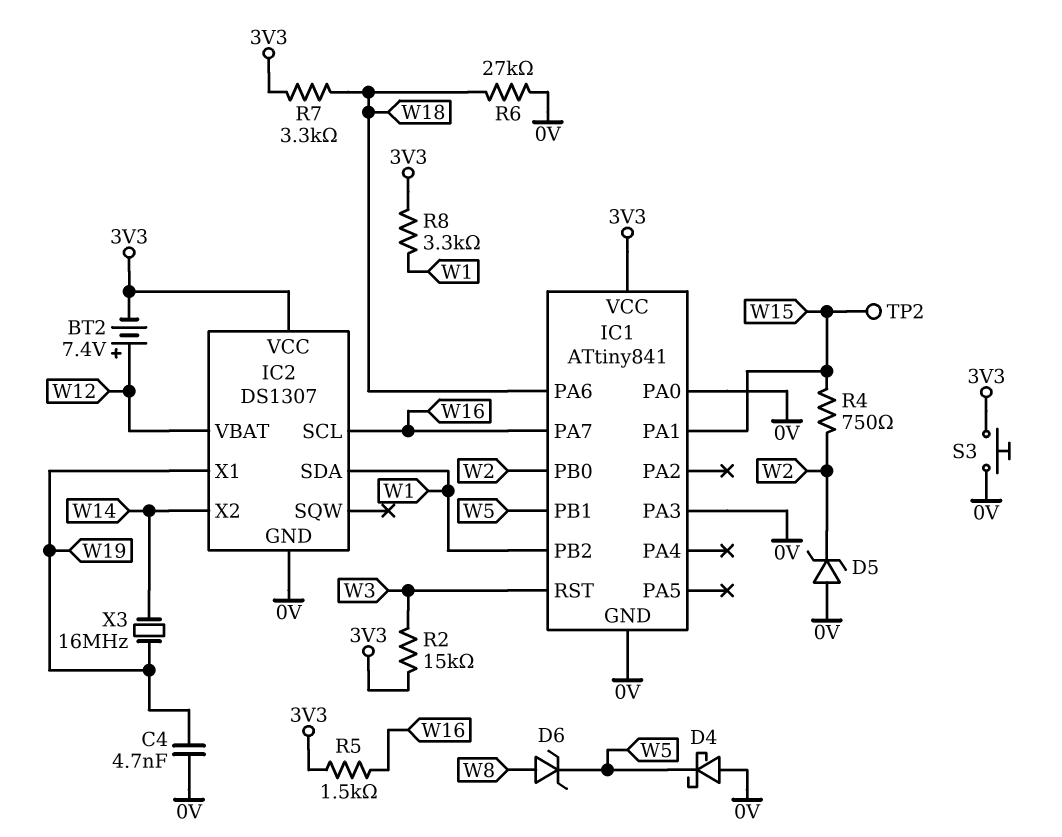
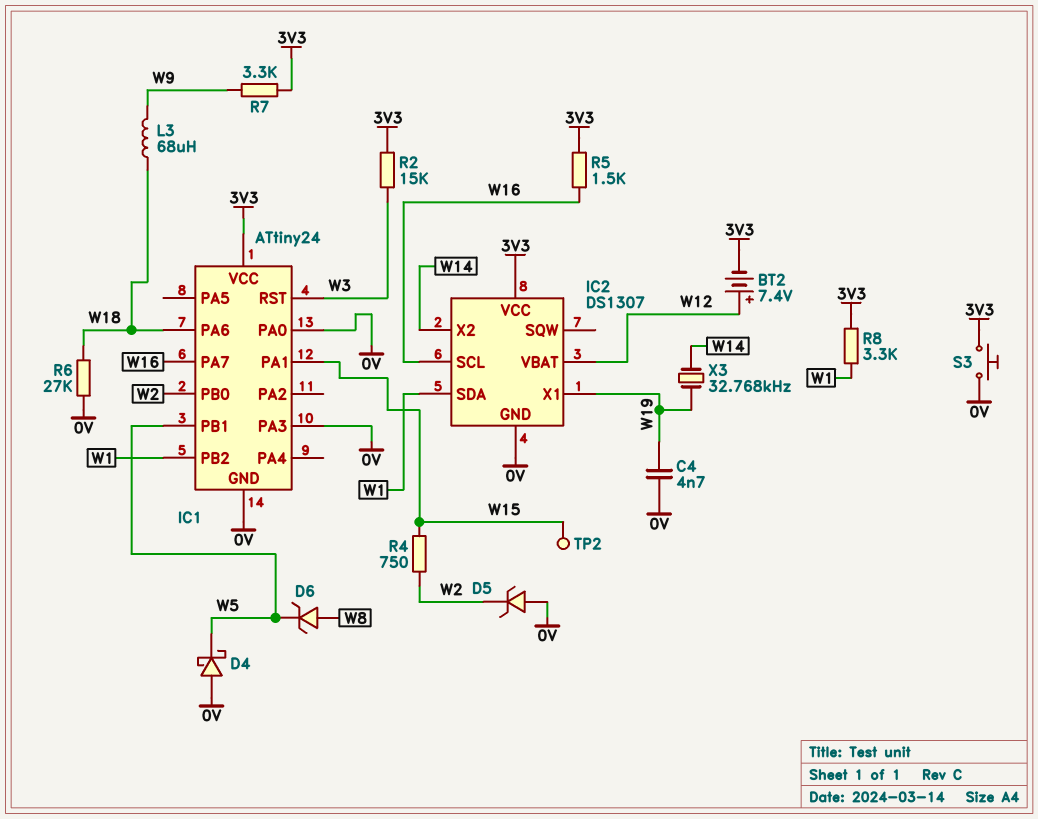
IC1: ATtiny841 -> ATtiny24
L3: none -> 68uH (W9, W18)
R7: 3.3k (3V3, W18) -> 3.3k (3V3, W9)
X3: 16MHz (W14, W19) -> 32.768kHz (W14, W19)

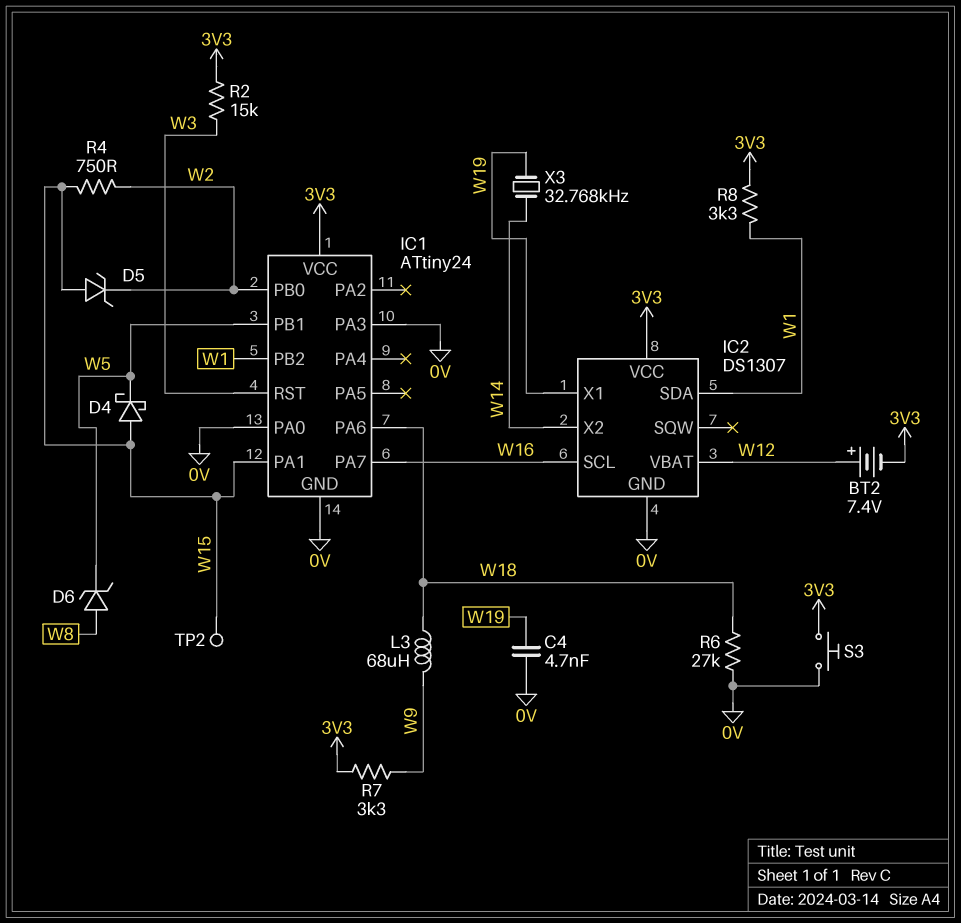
D4: schottky (A 0V, K W5) -> schottky (A W15, K W5)
D5: zener (A 0V, K W2) -> zener (A W15, K W2)
R5: 1.5k (3V3, W16) -> none

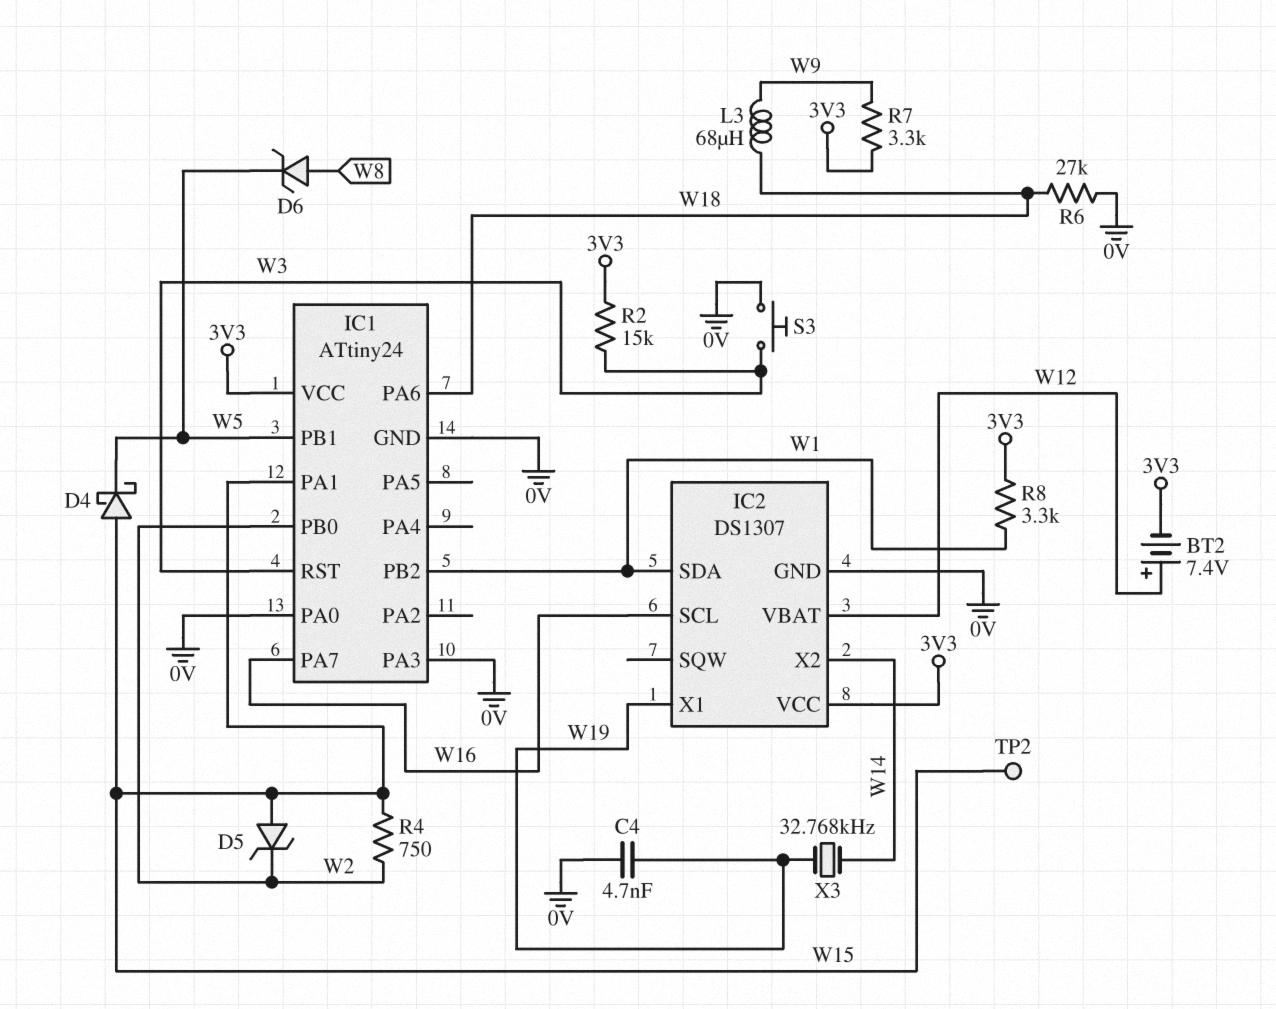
S3: button (0V, 3V3) -> button (0V, W3)

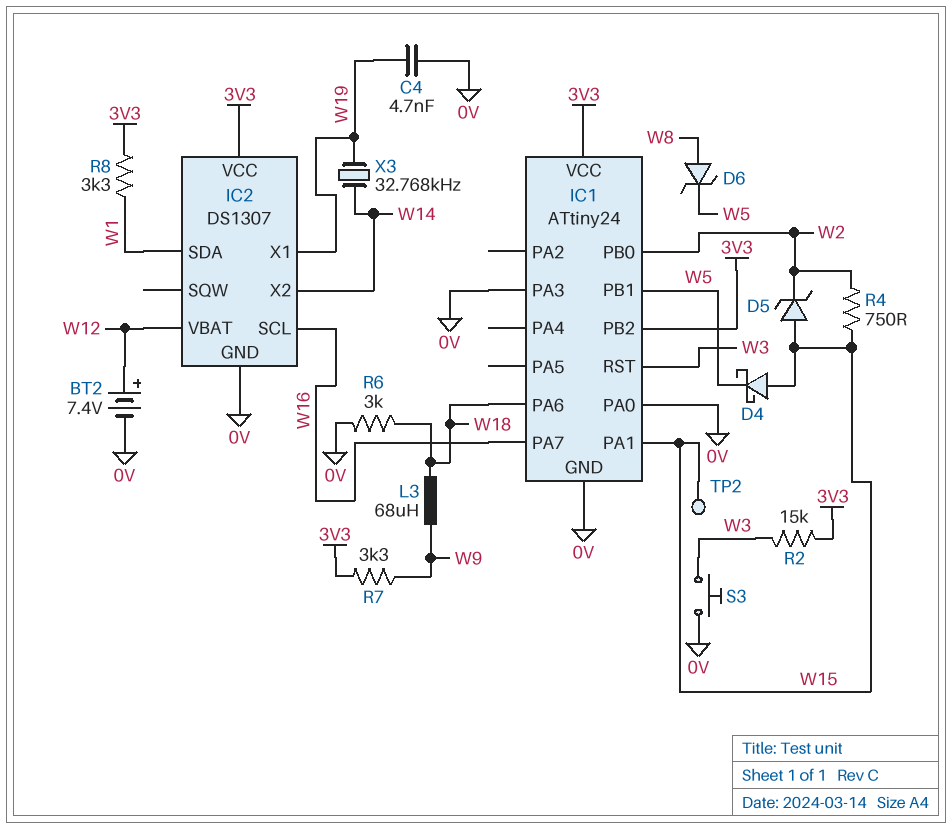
BT2: 7.4V (plus W12, minus 3V3) -> 7.4V (plus W12, minus 0V)
IC1 pin PB2: W1 -> 3V3
R6: 27k (0V, W18) -> 3k (0V, W18)

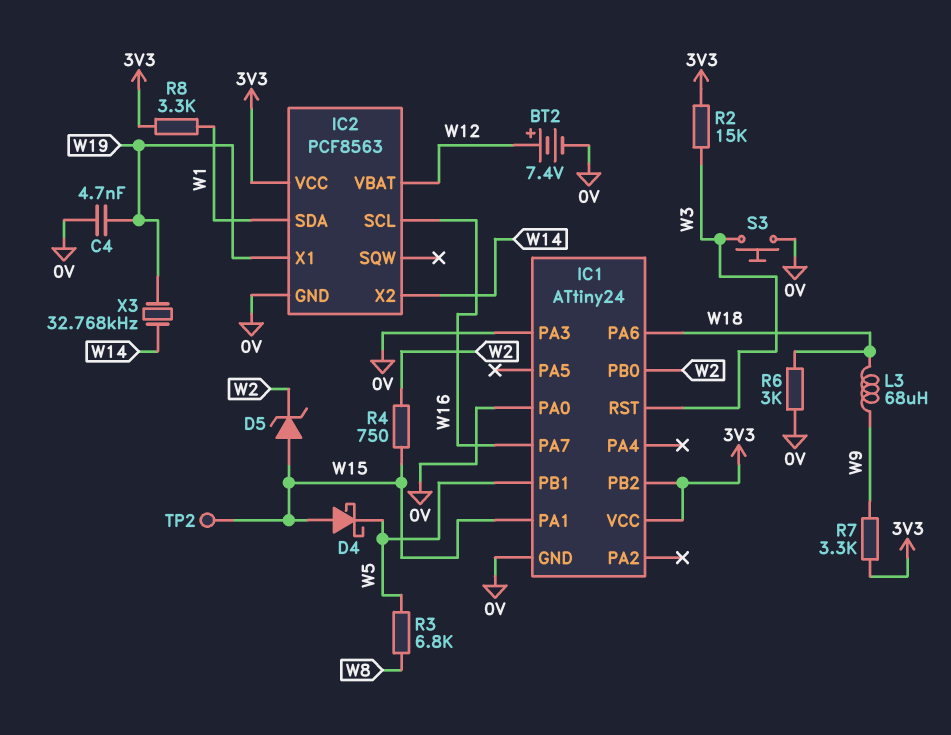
D6: zener (A W8, K W5) -> none
IC2: DS1307 -> PCF8563
R3: none -> 6.8k (W5, W8)

